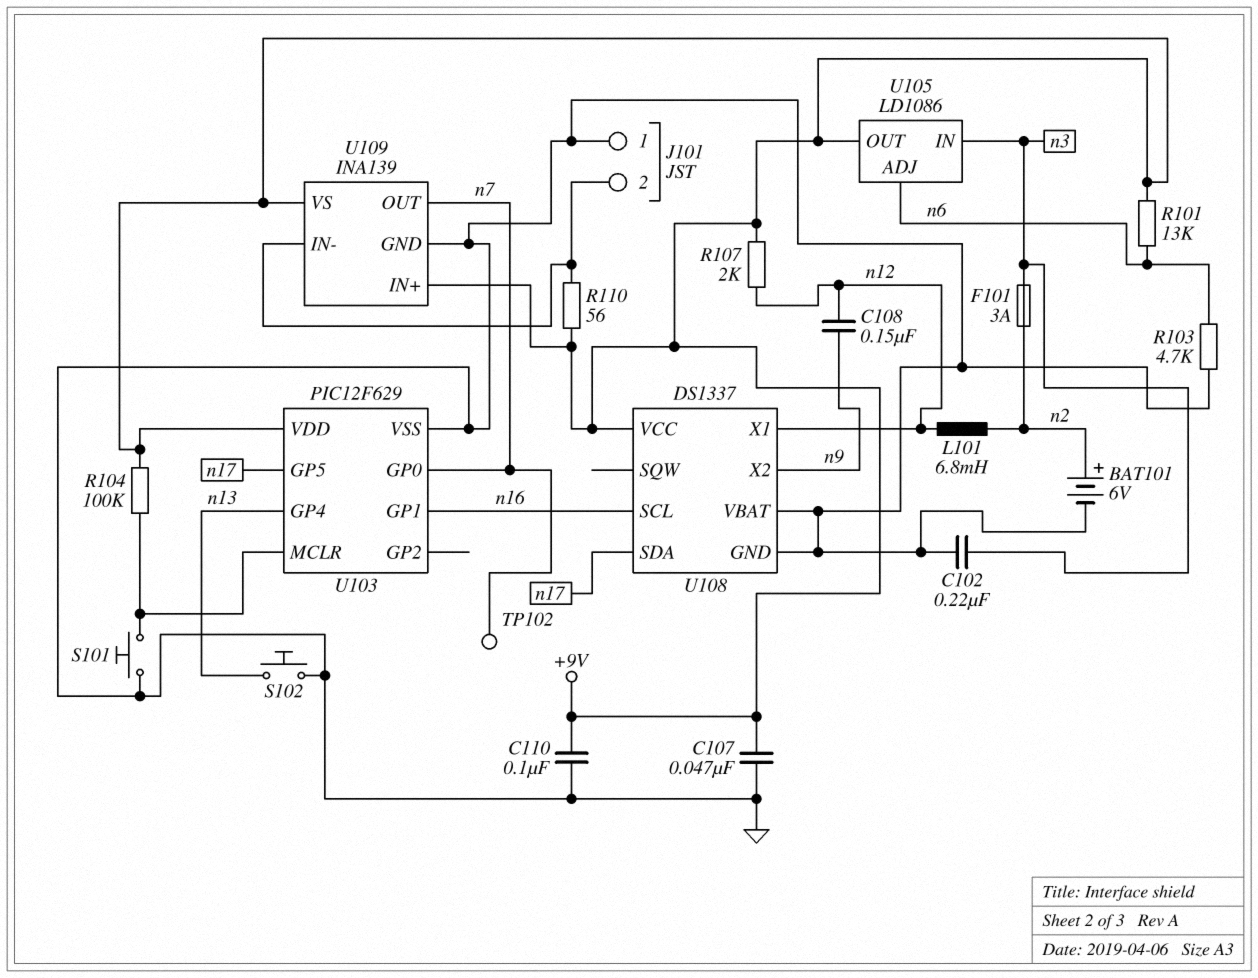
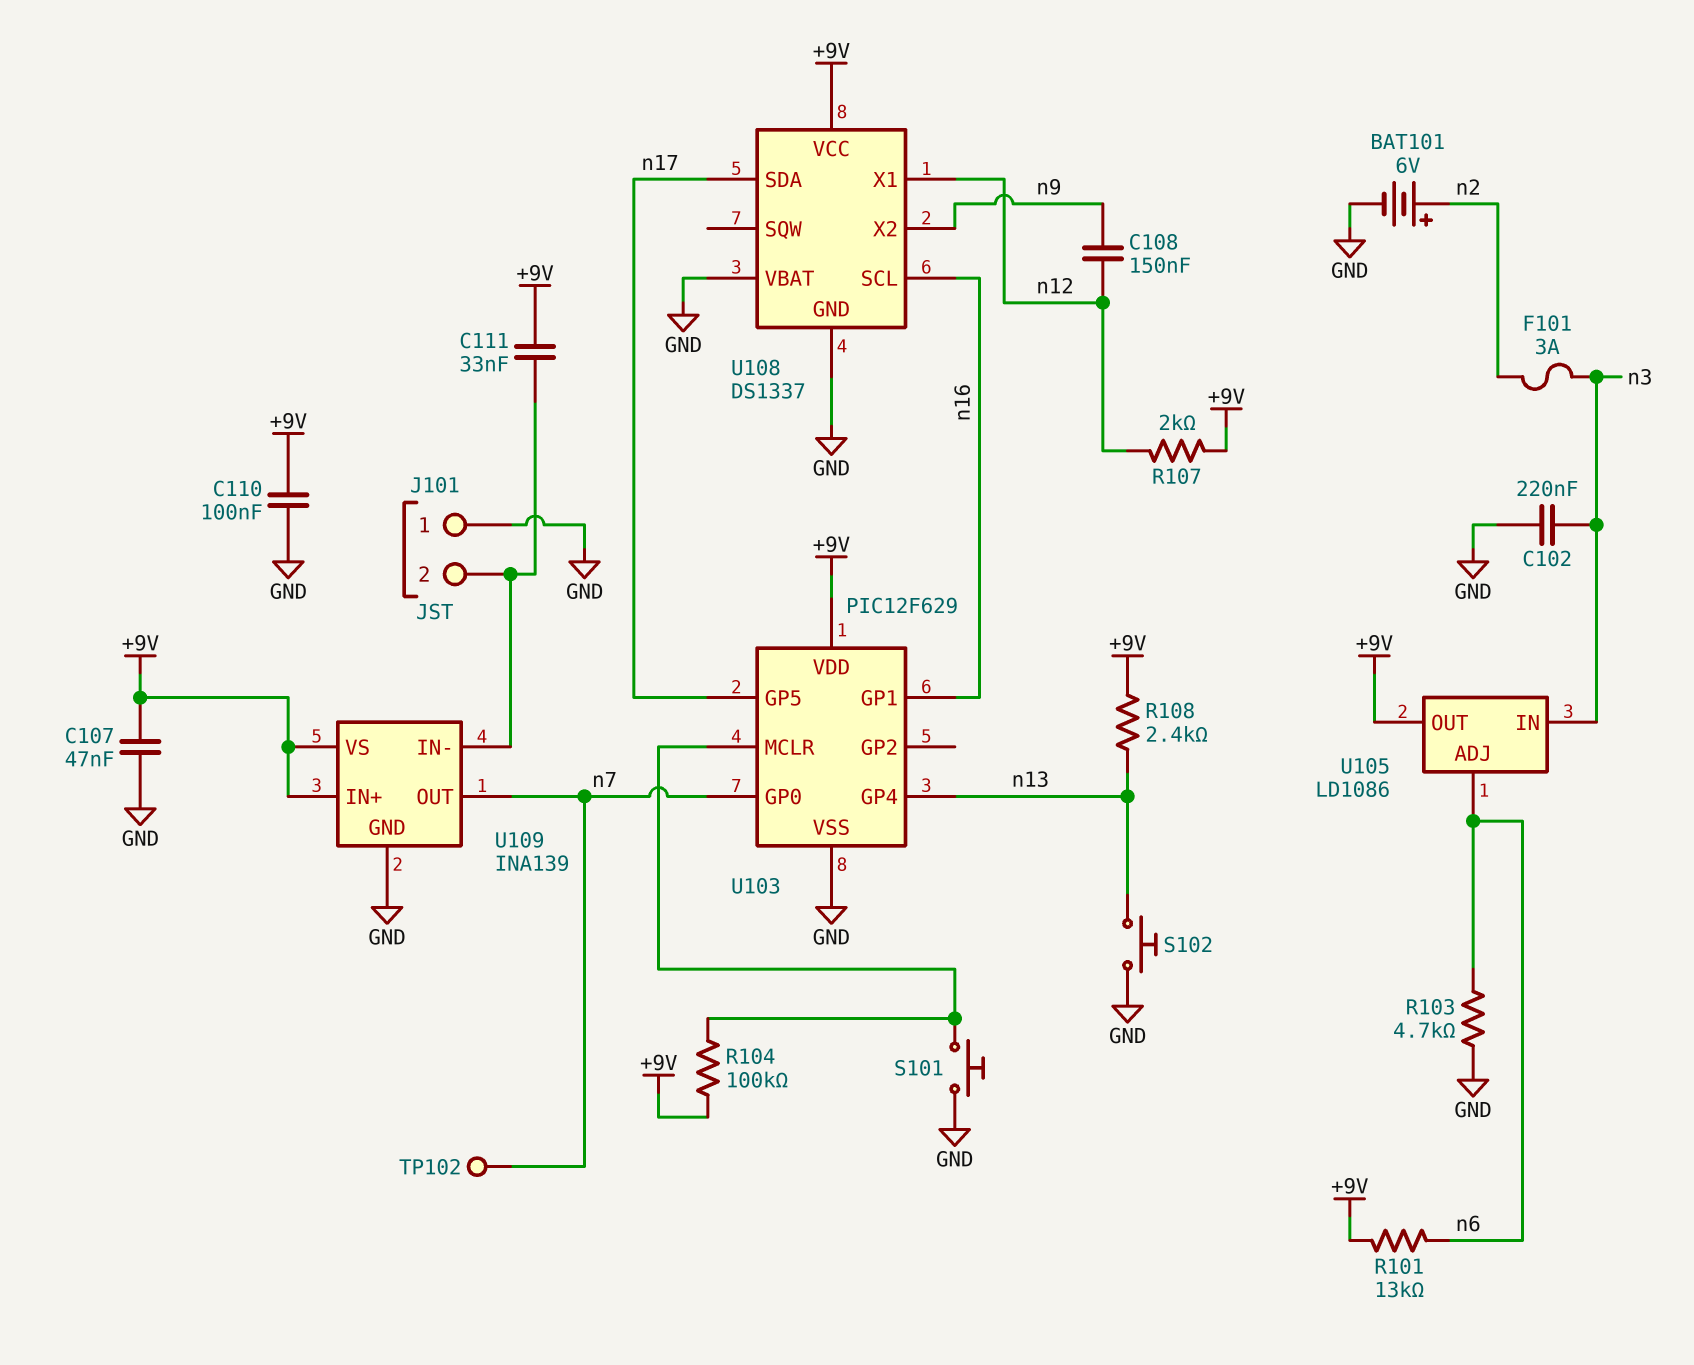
C111: none -> 33nF (+9V, J101/2)
L101: 6.8mH (n2, n12) -> none
R108: none -> 2.4k (+9V, n13)
R110: 56 (+9V, J101/2) -> none

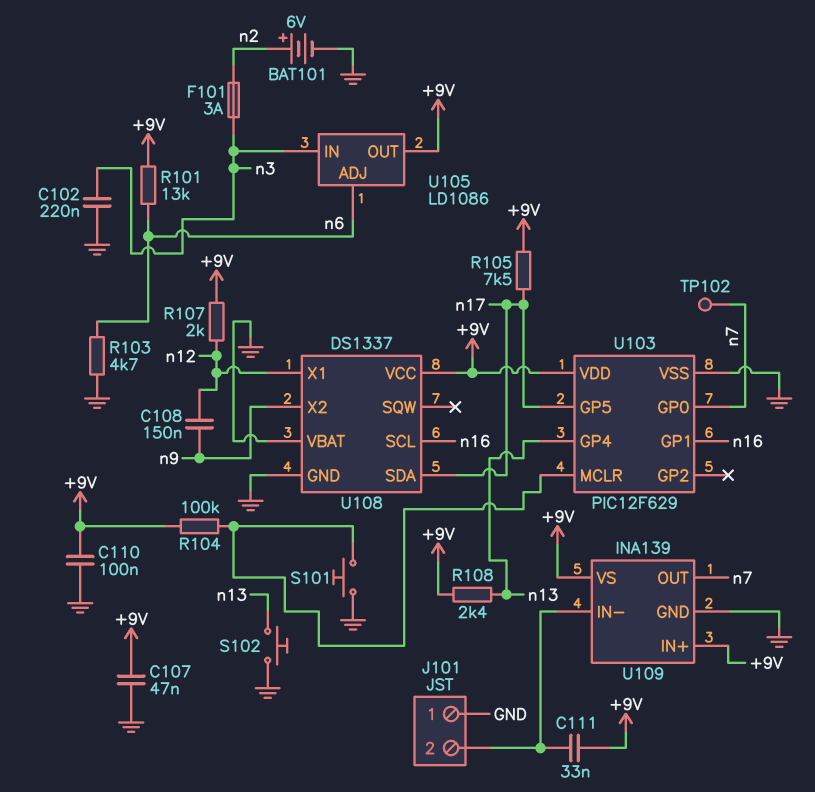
R105: none -> 7.5k (+9V, n17)

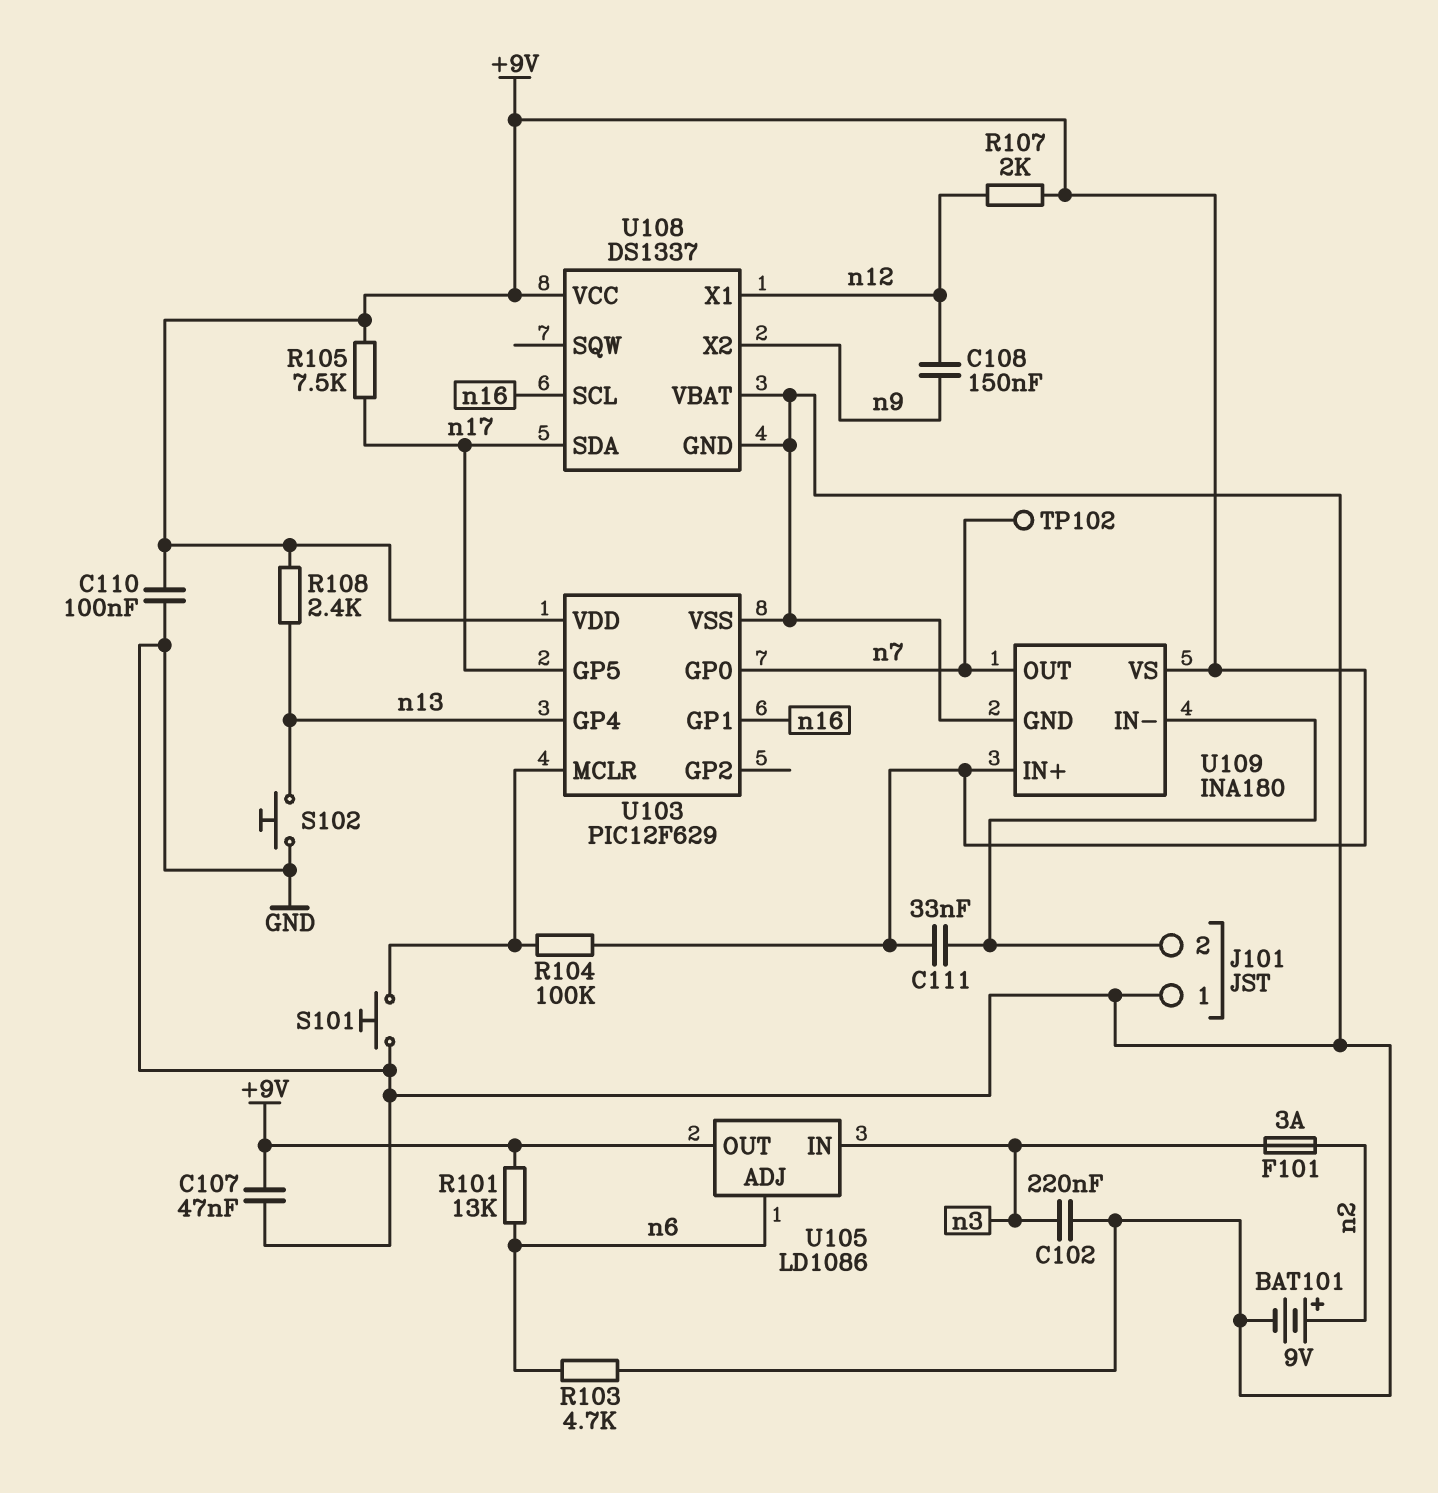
BAT101: 6V (plus n2, minus GND) -> 9V (plus n2, minus GND)
U109: INA139 -> INA180

